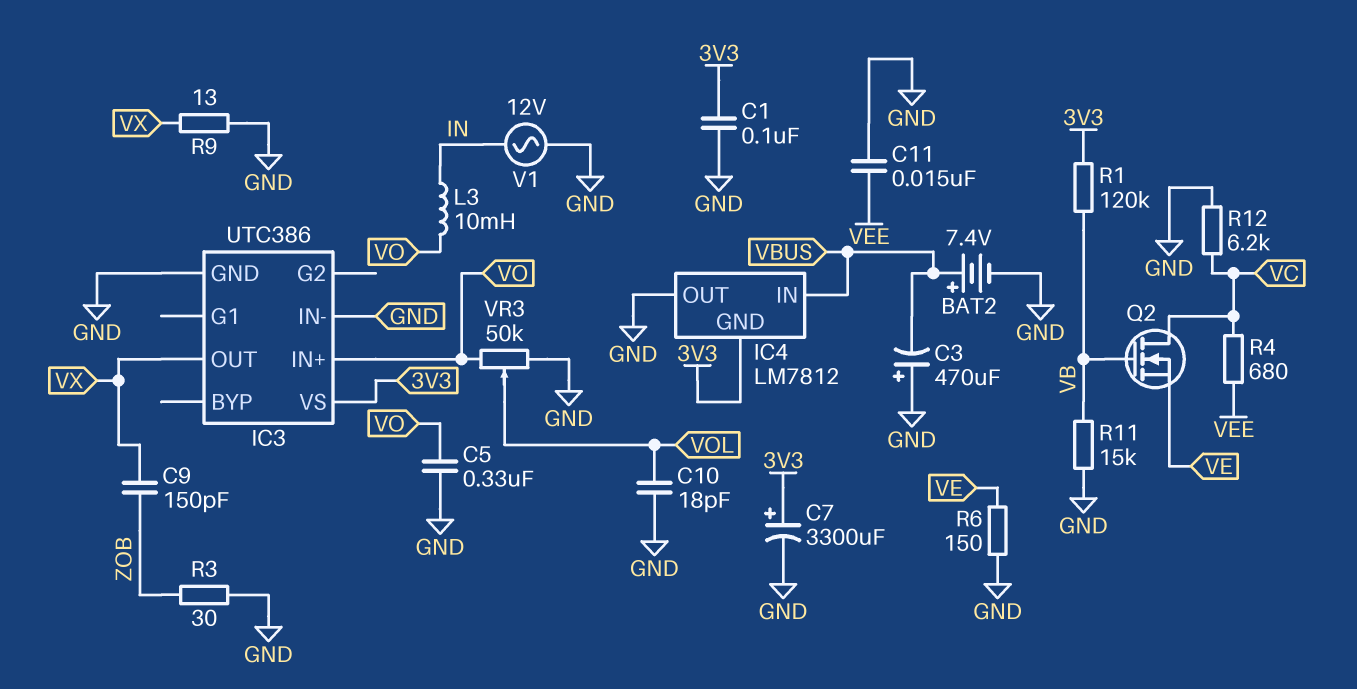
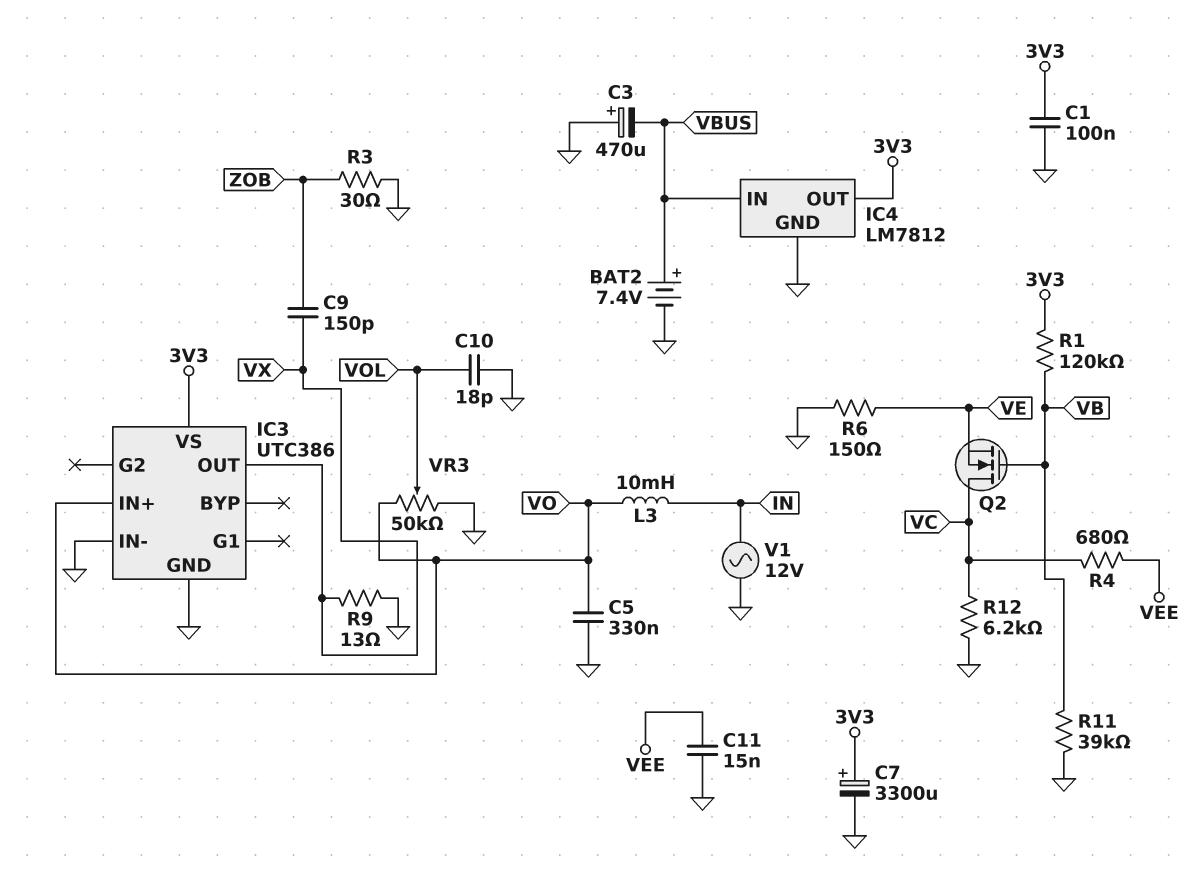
IC4 pin GND: 3V3 -> GND
IC4 pin OUT: GND -> 3V3
R11: 15k (GND, VB) -> 39k (GND, VB)

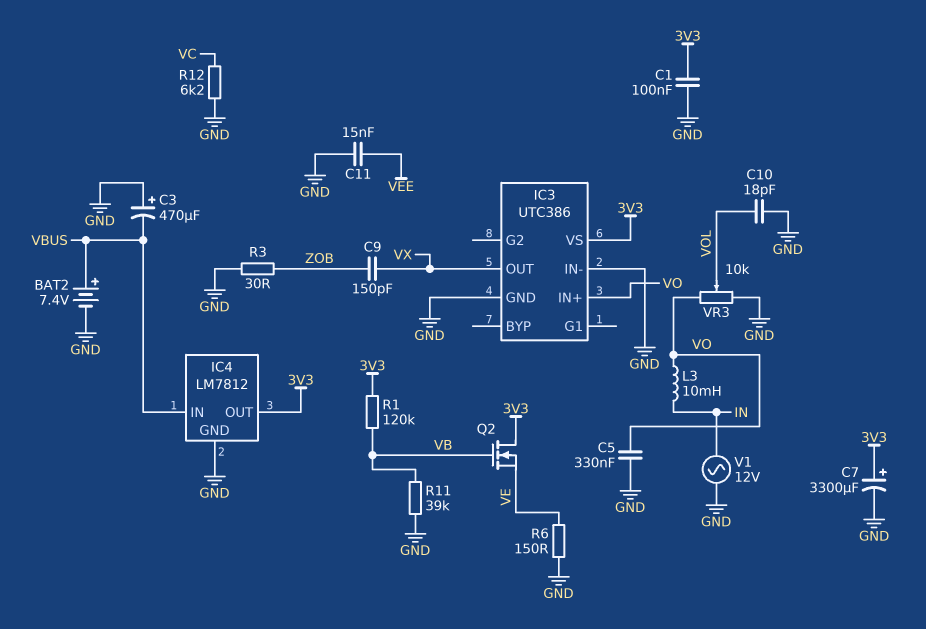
Q2: NMOS (G VB, D VC, S VE) -> NMOS (G VB, D 3V3, S VE)
R4: 680 (VC, VEE) -> none
R9: 13 (GND, VX) -> none
VR3: 50k (GND, VO, wiper VOL) -> 10k (GND, VO, wiper VOL)

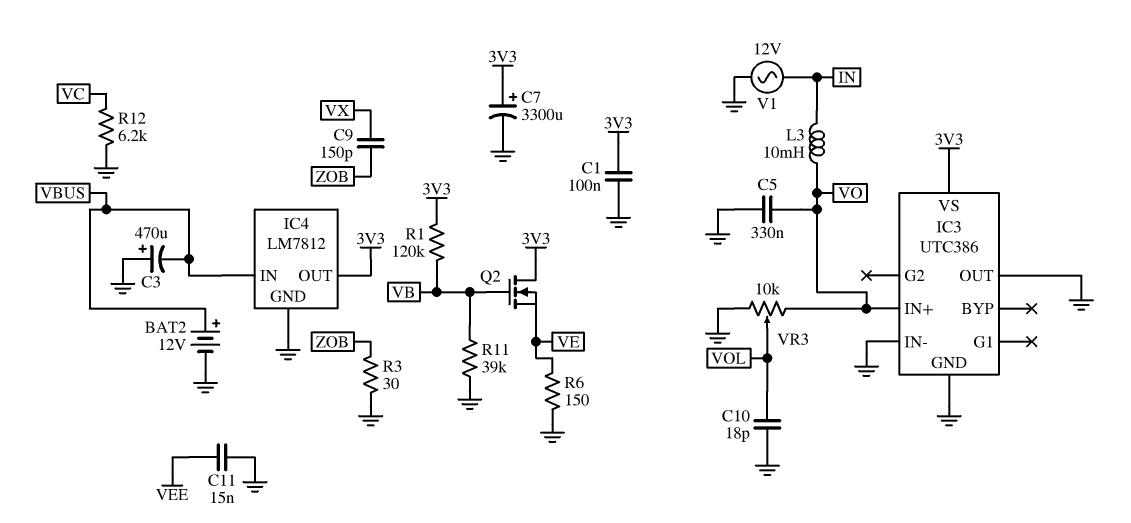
BAT2: 7.4V (plus VBUS, minus GND) -> 12V (plus VBUS, minus GND)
IC3 pin OUT: VX -> GND

